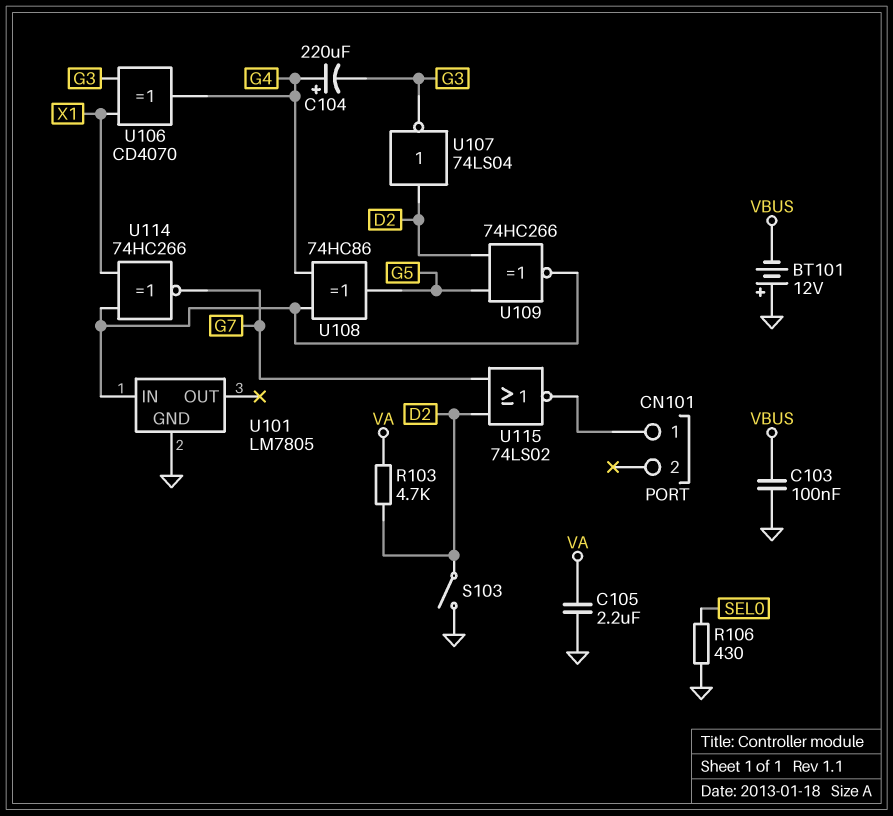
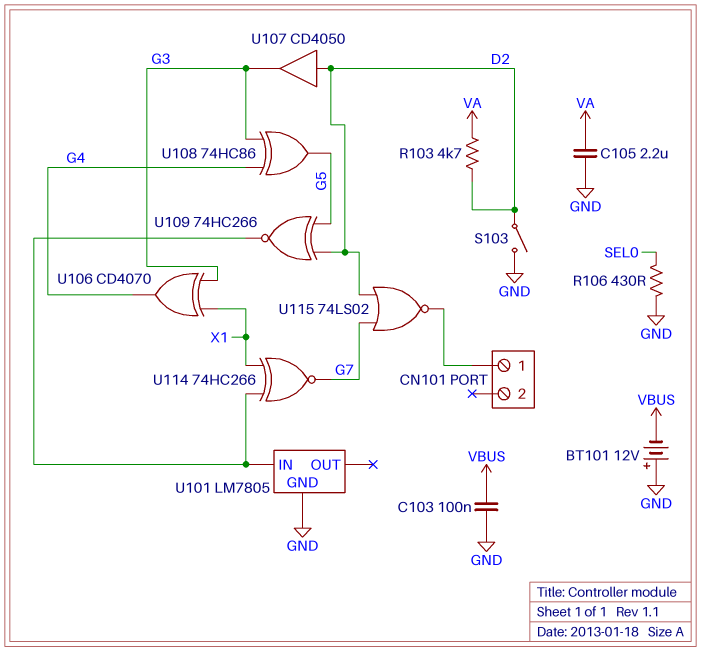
C104: 220uF (plus G4, minus G3) -> none
U107: NOT 74LS04 (in D2, out G3) -> buffer CD4050 (in D2, out G3)
U108: XOR 74HC86 (in G4, in U101/IN, out G5) -> XOR 74HC86 (in G3, in G4, out G5)

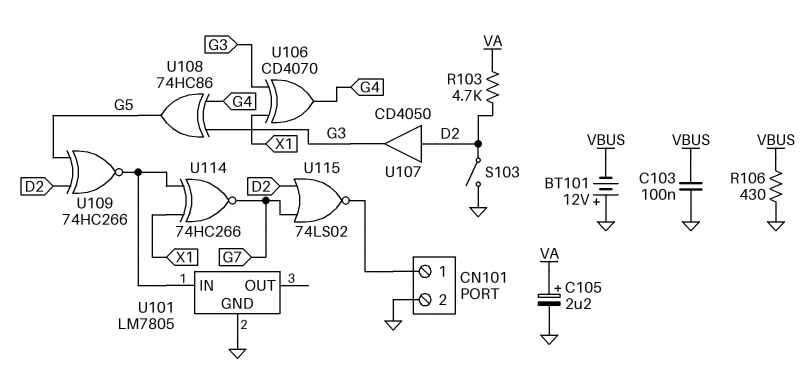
C105: 2.2uF (GND, VA) -> 2.2uF (plus VA, minus GND)
CN101 pin 2: none -> GND
R106: 430 (GND, SEL0) -> 430 (GND, VBUS)

